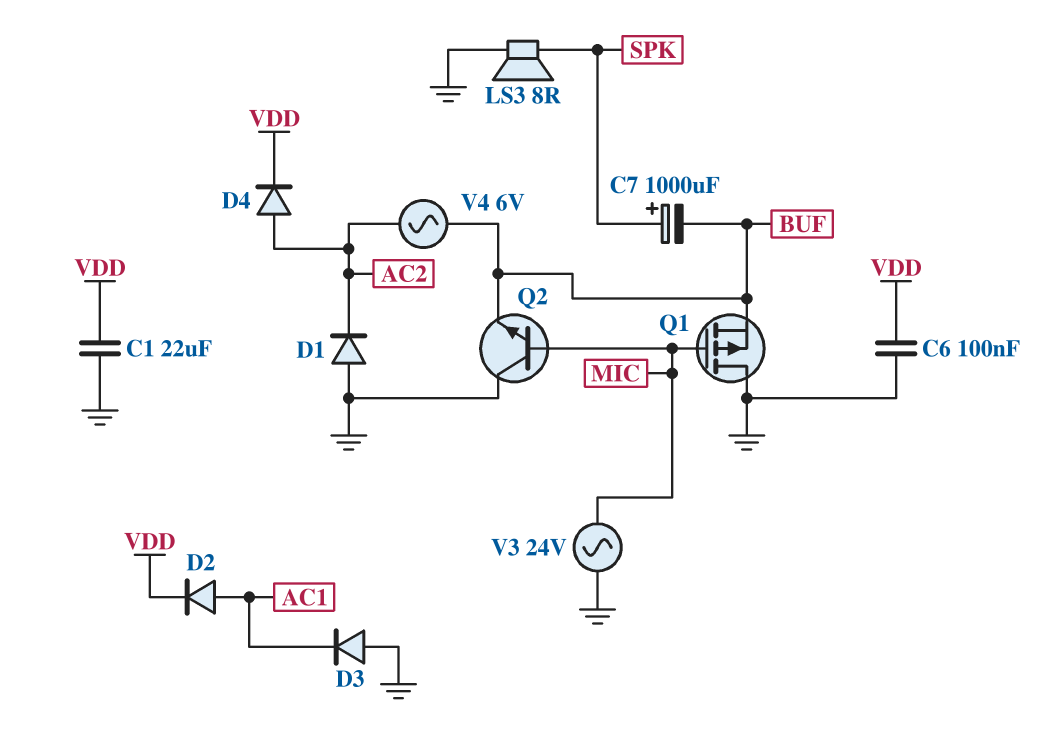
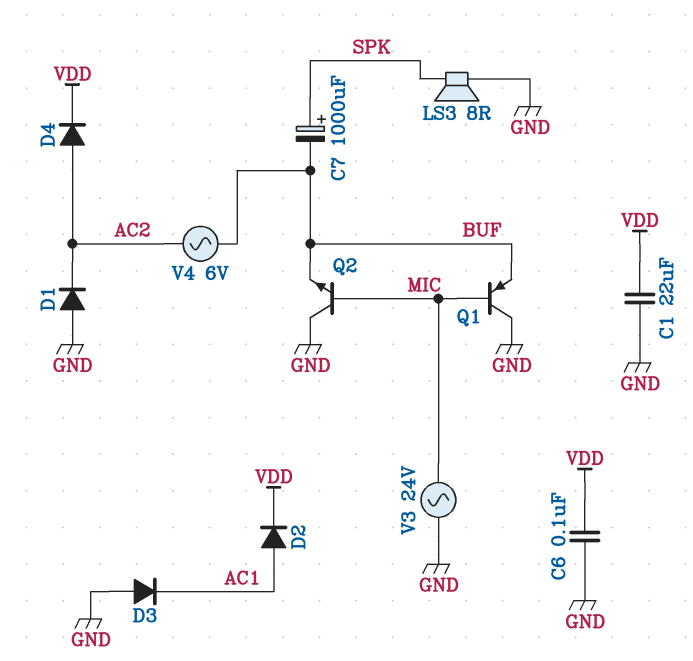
Q1: PMOS (G MIC, D GND, S BUF) -> PNP (B MIC, C GND, E BUF)

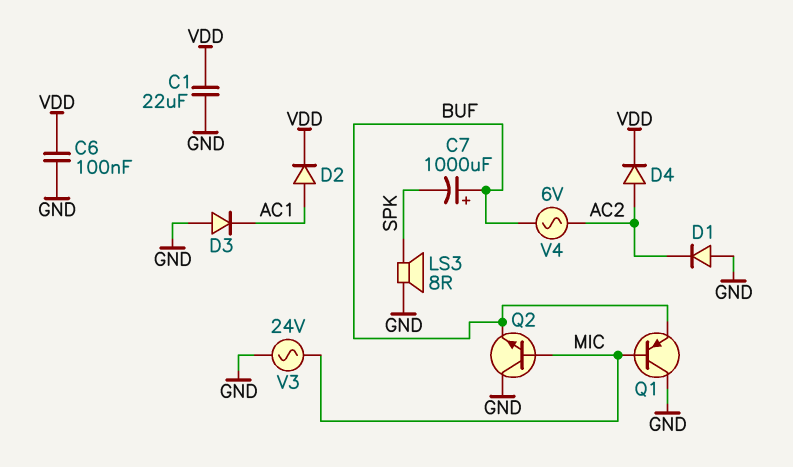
C7: 1000uF (plus SPK, minus BUF) -> 1000uF (plus BUF, minus SPK)

